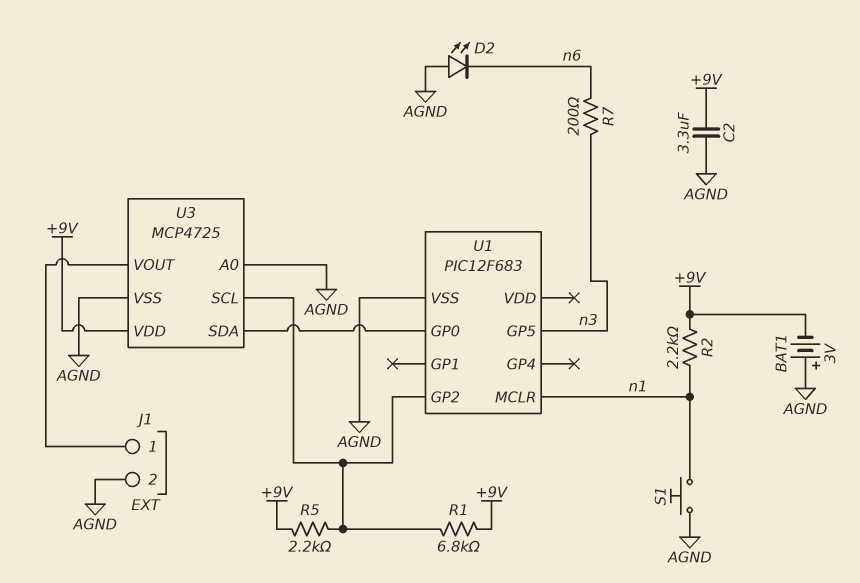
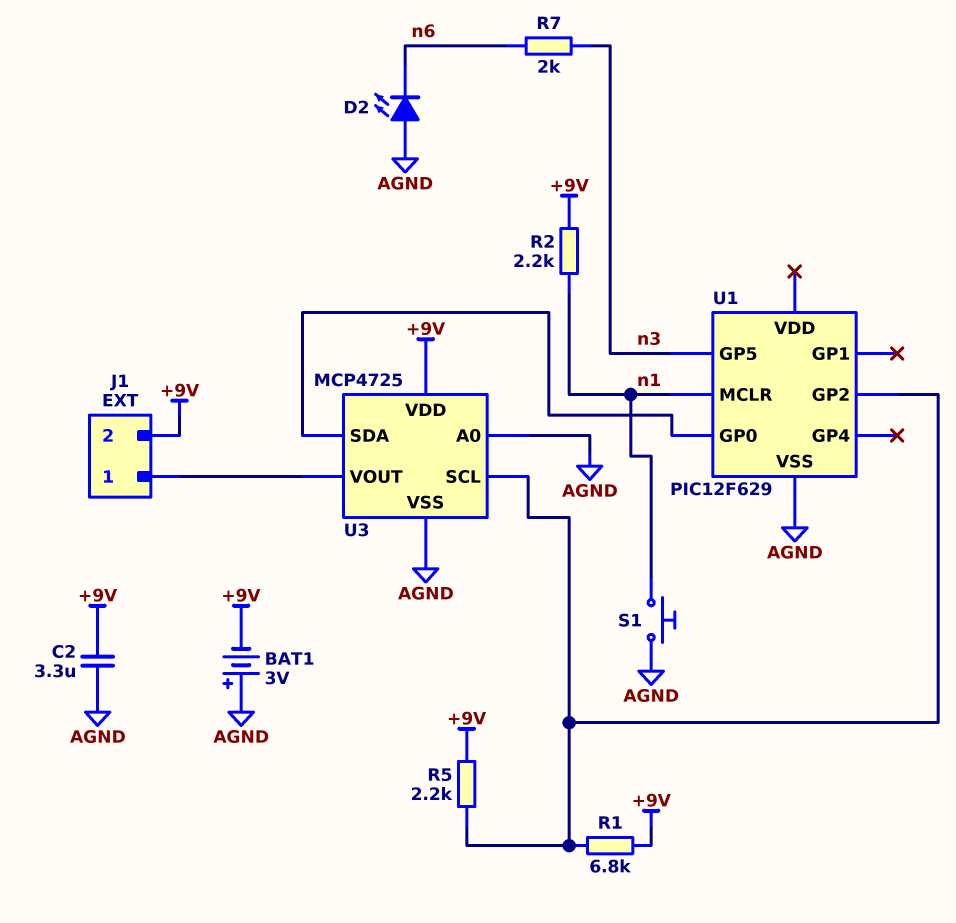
J1 pin 2: AGND -> +9V
R7: 200 (n3, n6) -> 2k (n3, n6)
U1: PIC12F683 -> PIC12F629

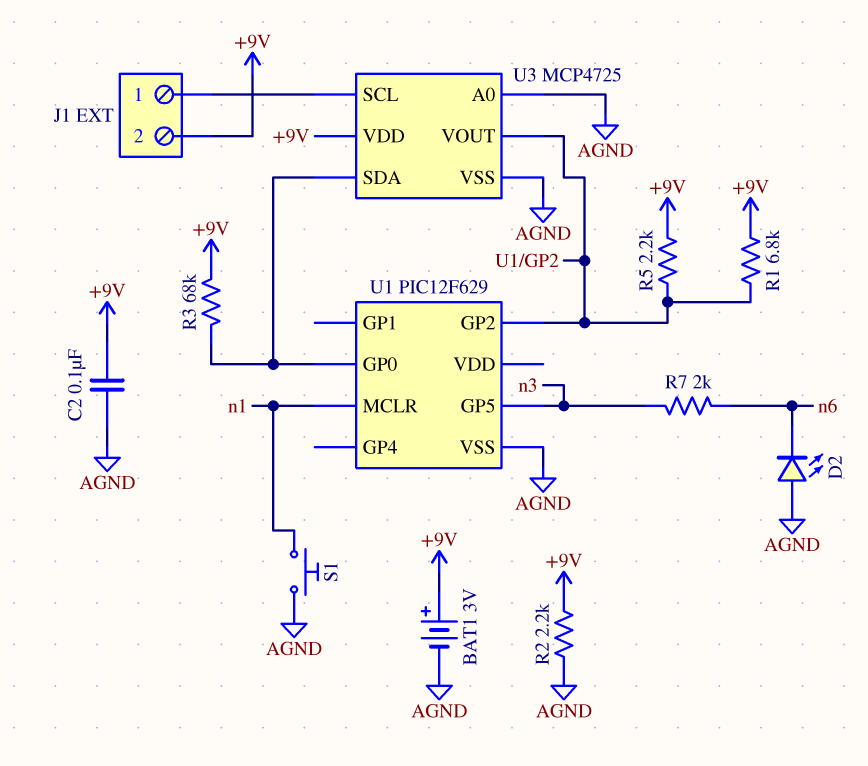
BAT1: 3V (plus AGND, minus +9V) -> 3V (plus +9V, minus AGND)
C2: 3.3uF (+9V, AGND) -> 100nF (+9V, AGND)
R2: 2.2k (+9V, n1) -> 2.2k (+9V, AGND)
R3: none -> 68k (+9V, U1/GP0)
U3 pin SCL: U1/GP2 -> J1/1
U3 pin VOUT: J1/1 -> U1/GP2

